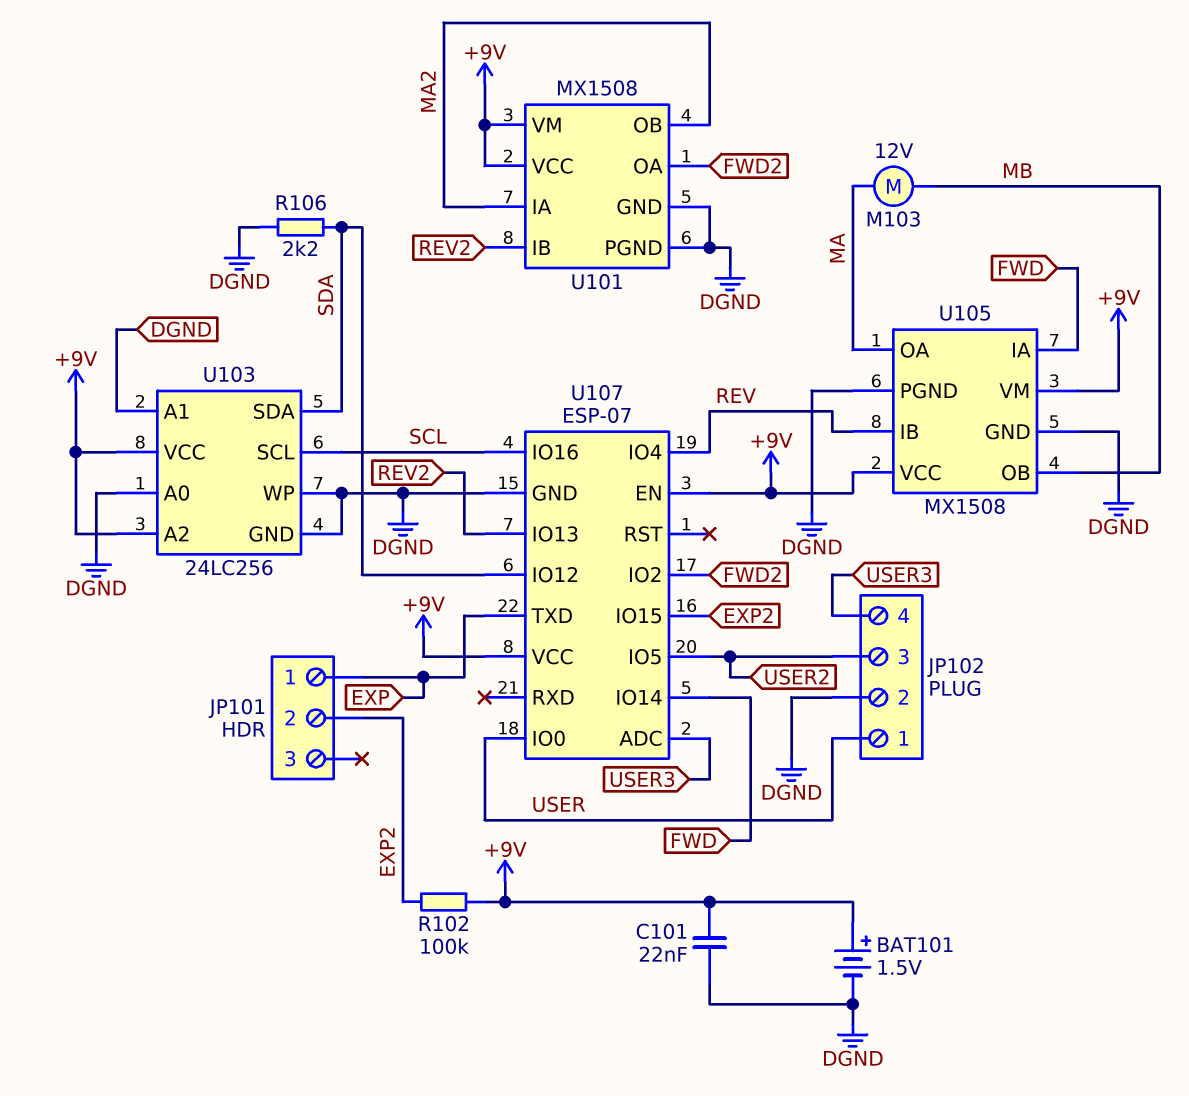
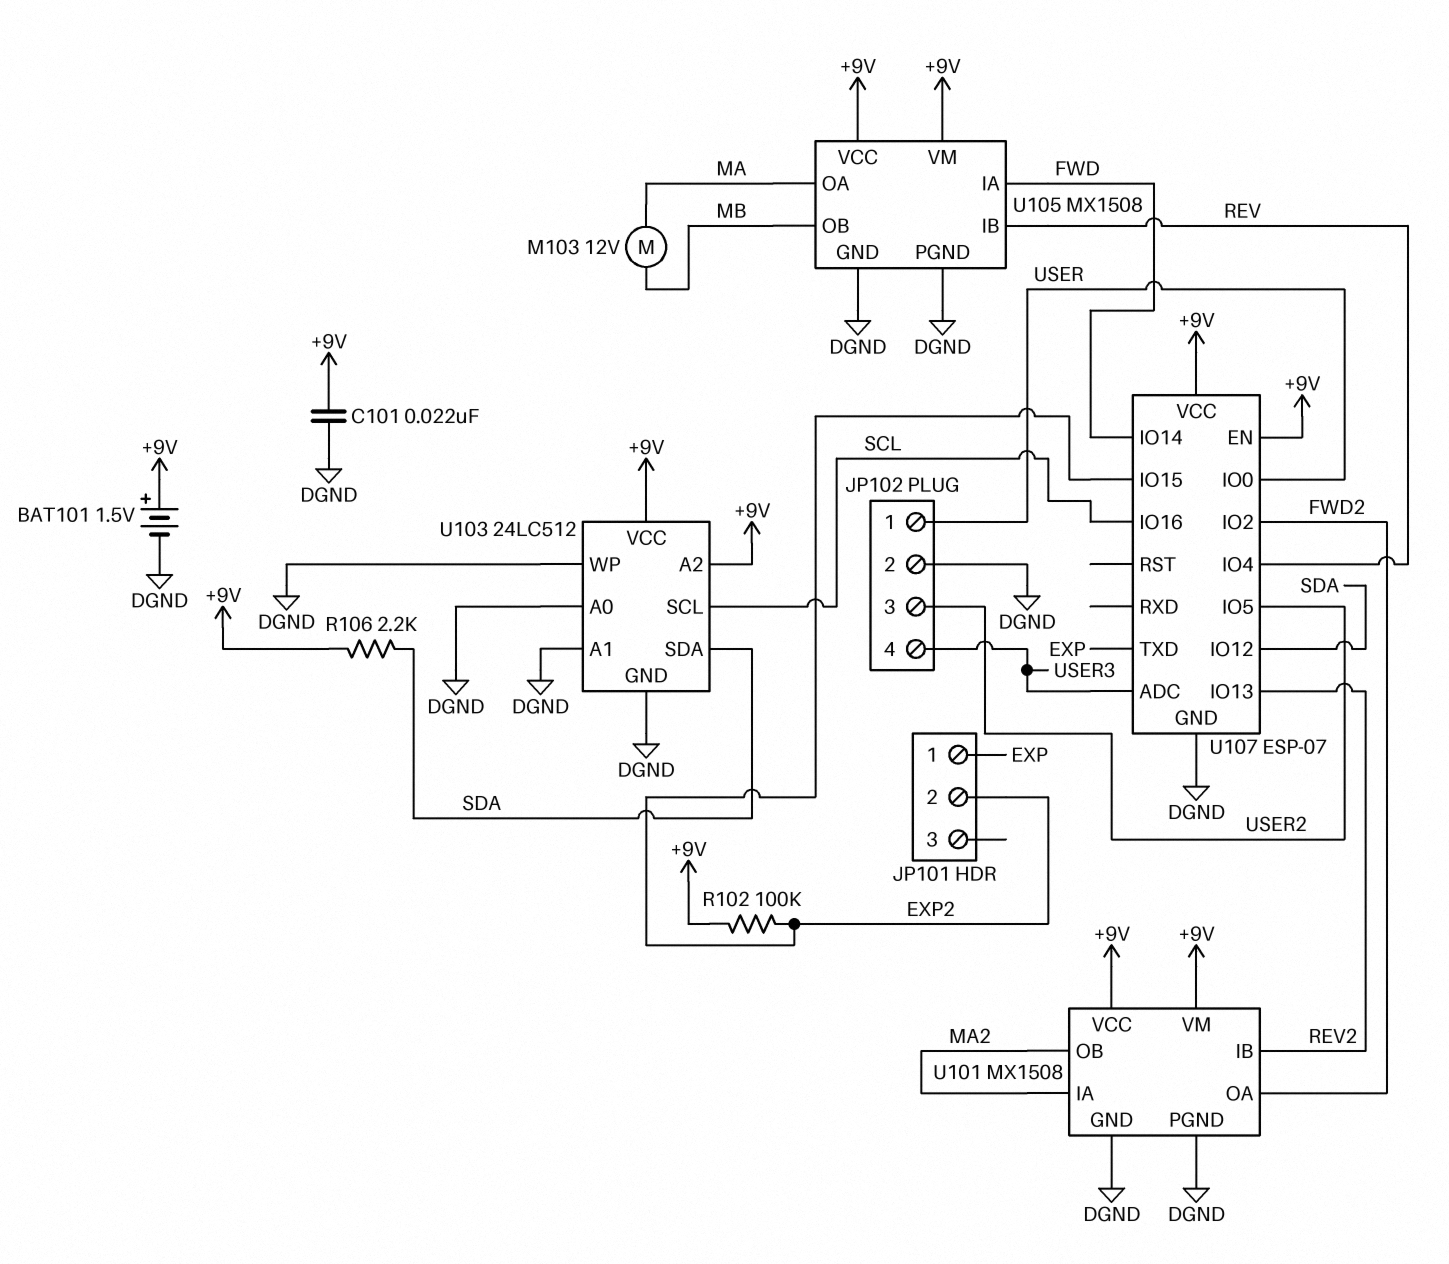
R106: 2.2k (DGND, SDA) -> 2.2k (+9V, SDA)
U103: 24LC256 -> 24LC512

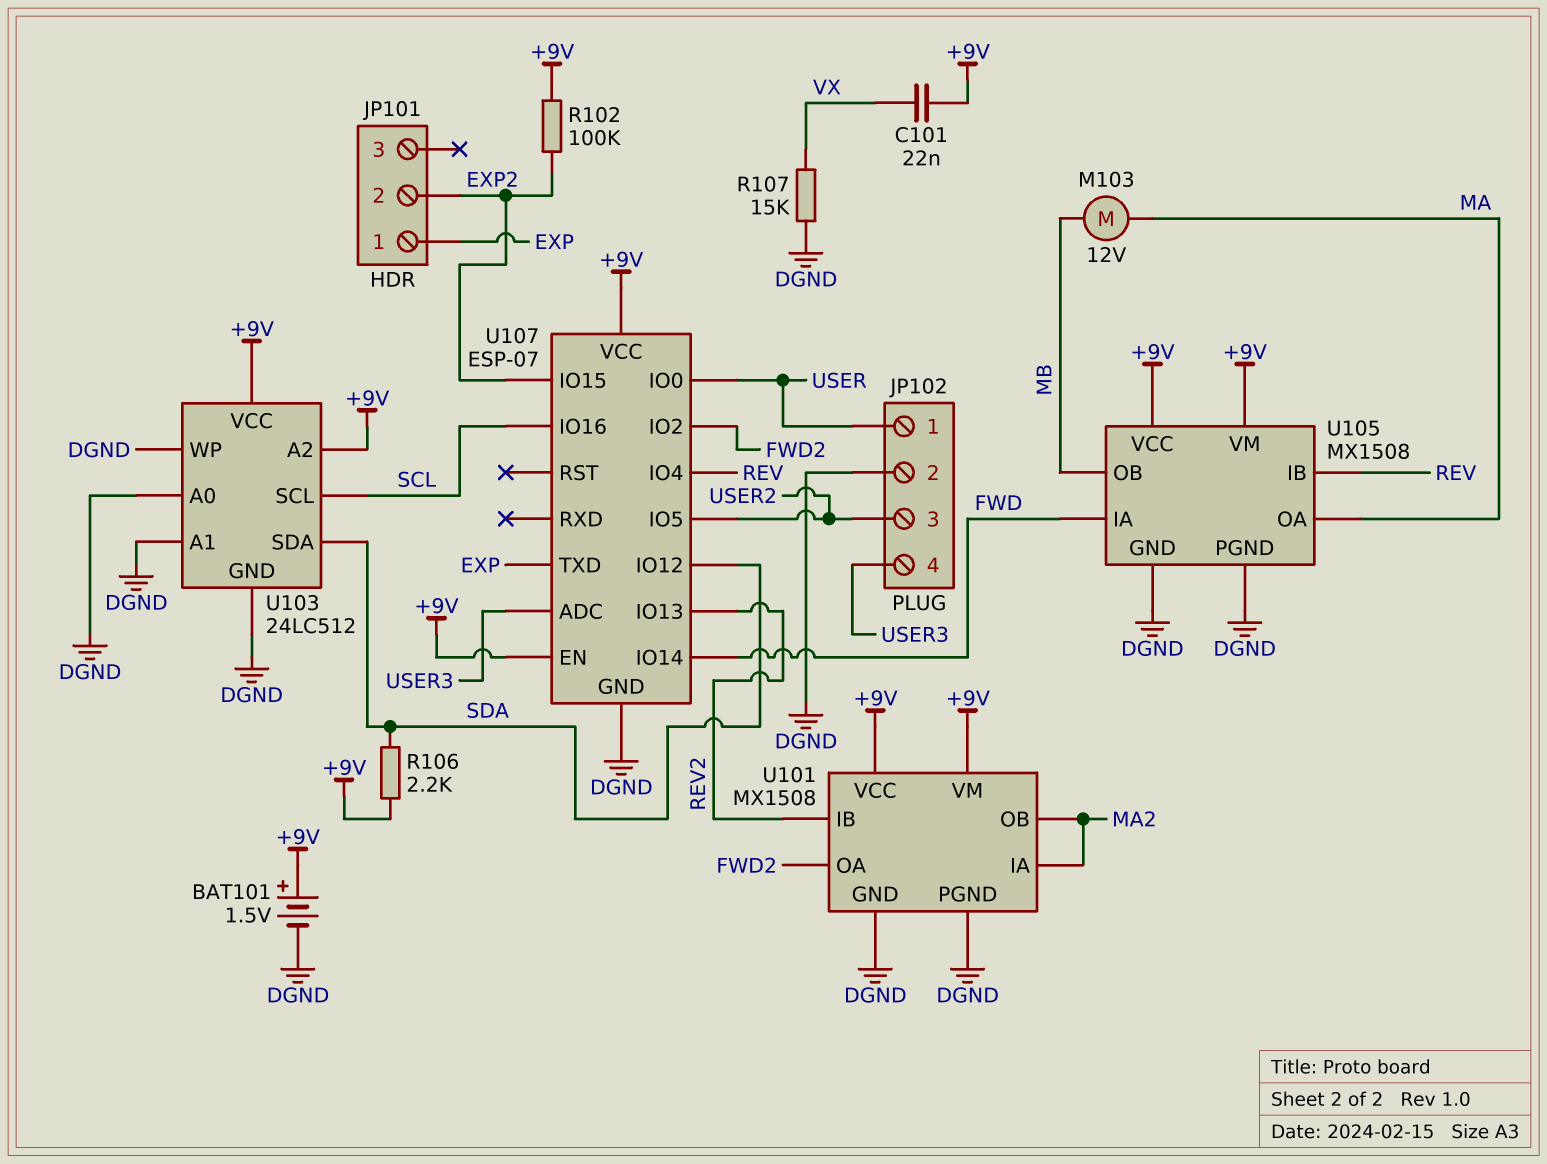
C101: 22nF (+9V, DGND) -> 22nF (+9V, VX)
R107: none -> 15k (DGND, VX)

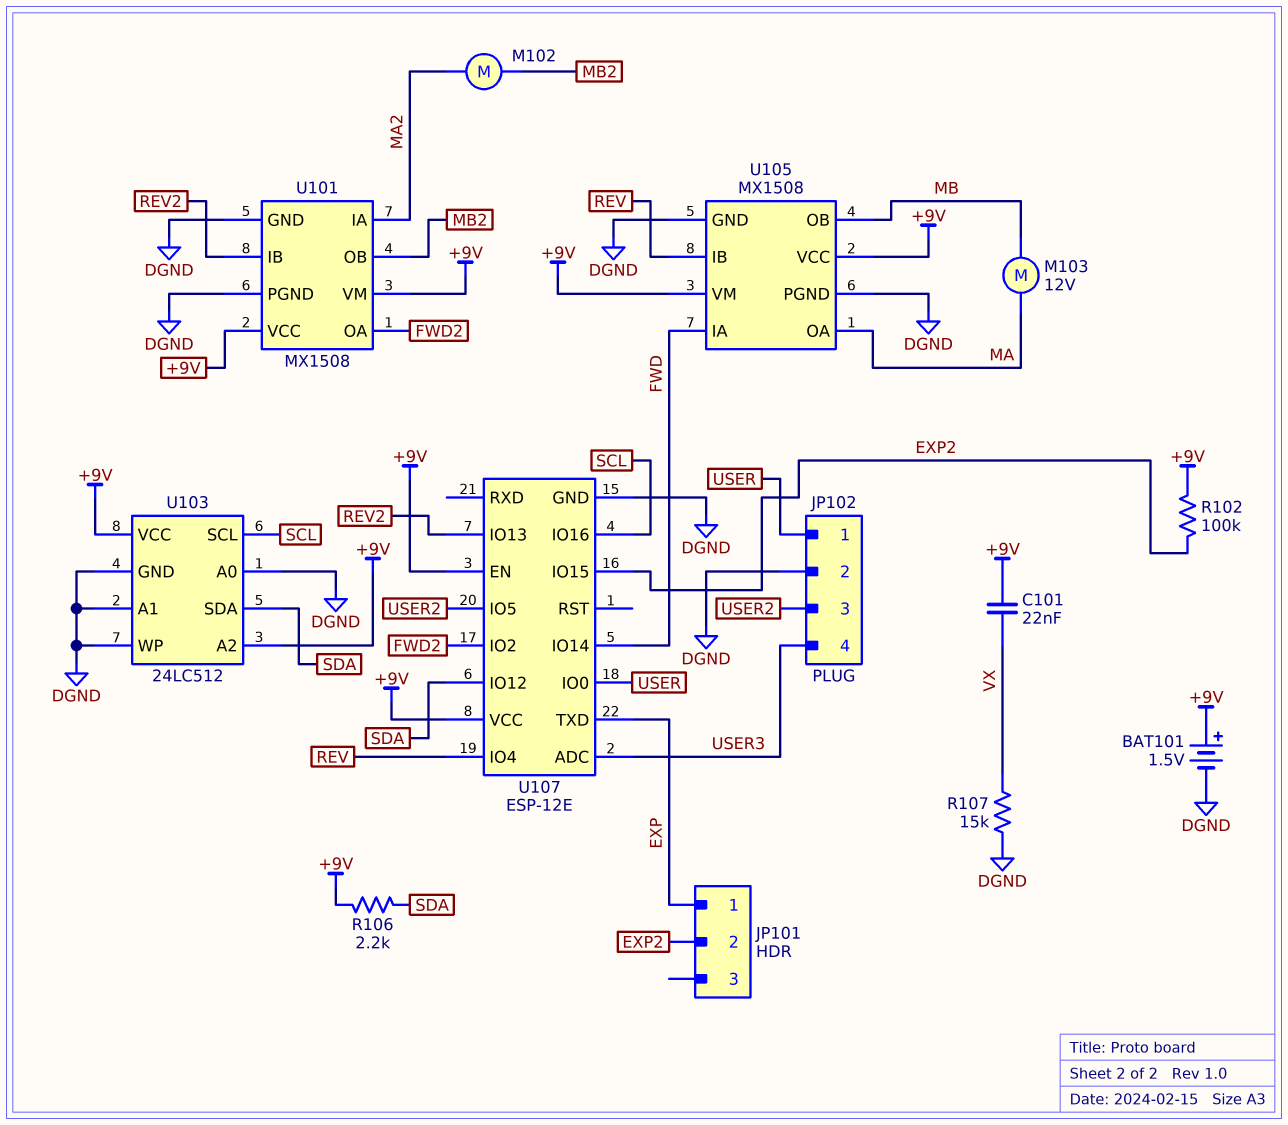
M102: none -> motor (MA2, MB2)
U101 pin OB: MA2 -> MB2
U107: ESP-07 -> ESP-12E

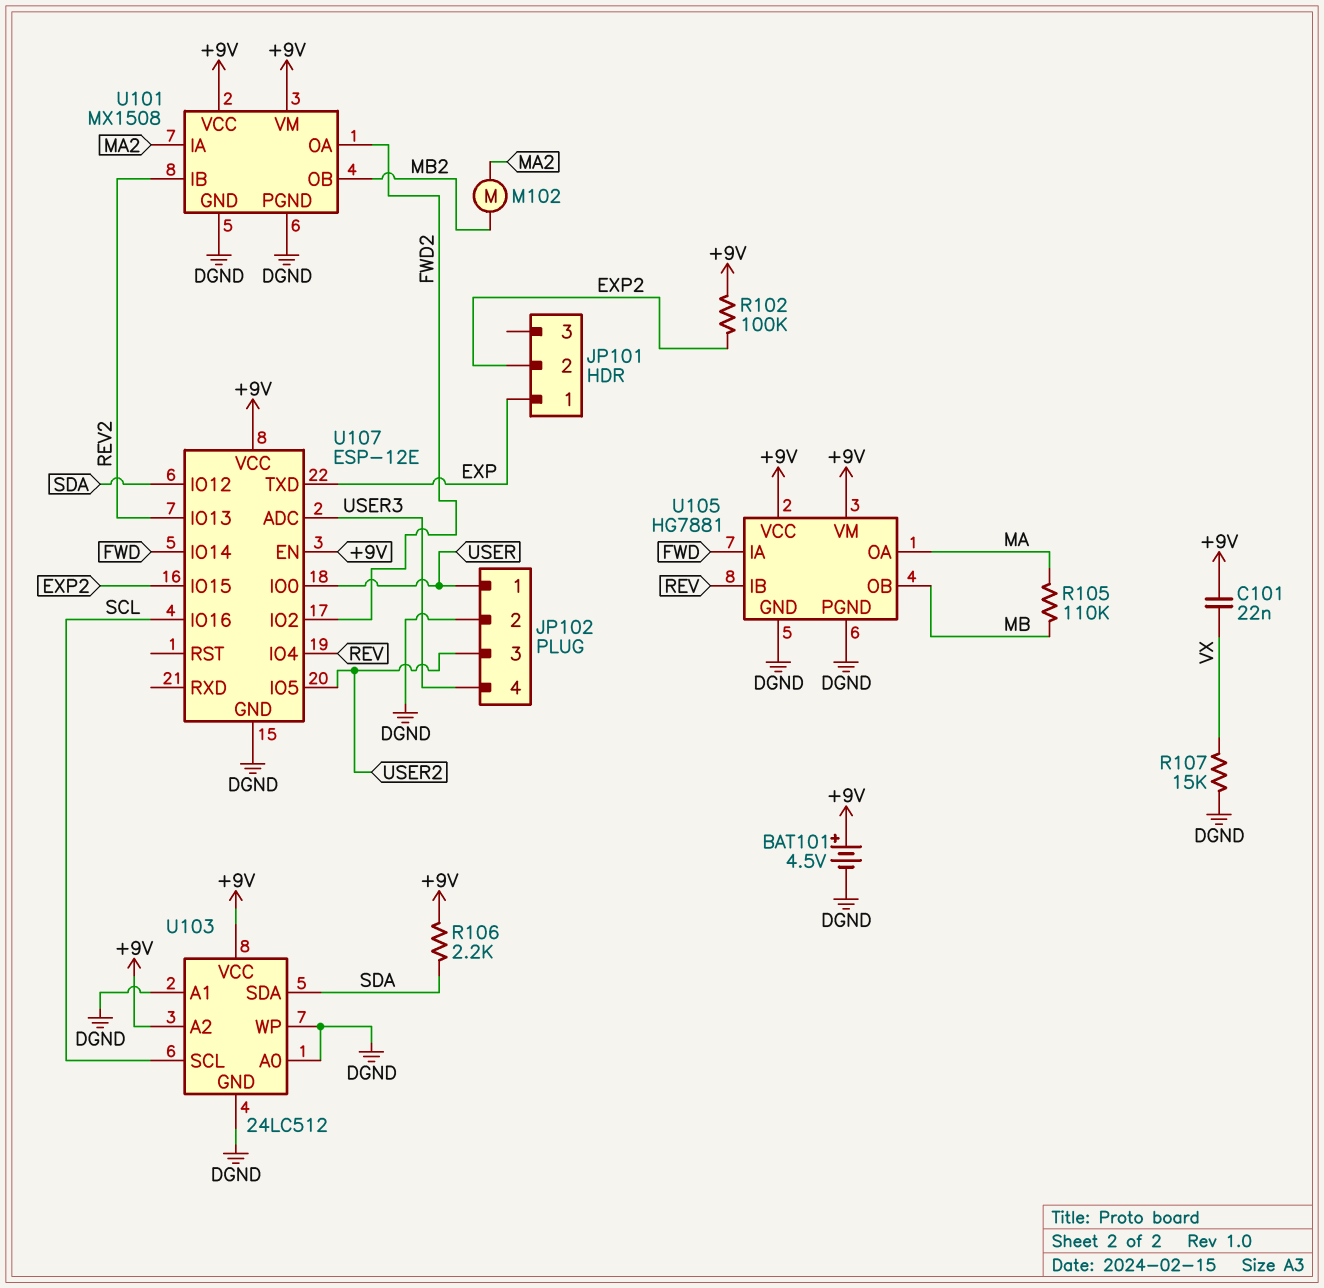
BAT101: 1.5V (plus +9V, minus DGND) -> 4.5V (plus +9V, minus DGND)
M103: motor 12V (MA, MB) -> none
R105: none -> 110k (MA, MB)
U105: MX1508 -> HG7881

